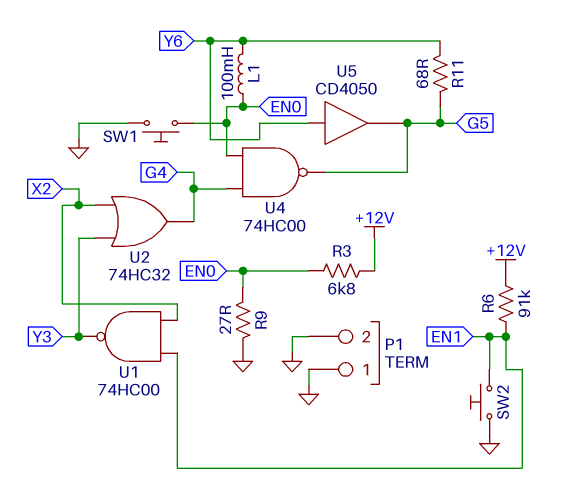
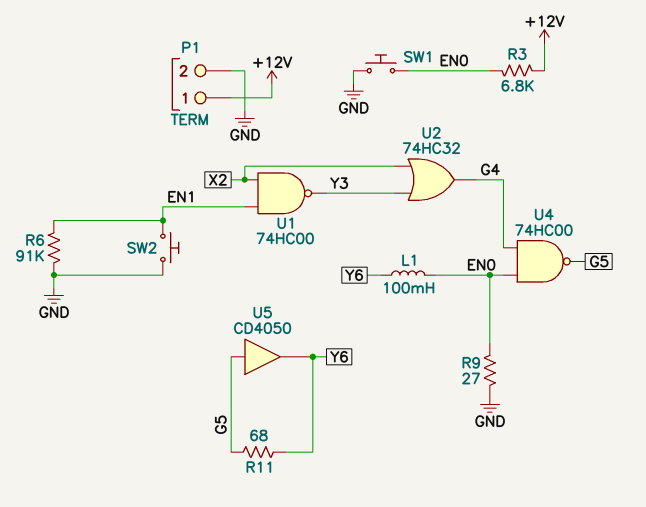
P1 pin 1: GND -> +12V
R6: 91k (+12V, EN1) -> 91k (EN1, GND)
U5: buffer CD4050 (in Y6, out G5) -> buffer CD4050 (in G5, out Y6)

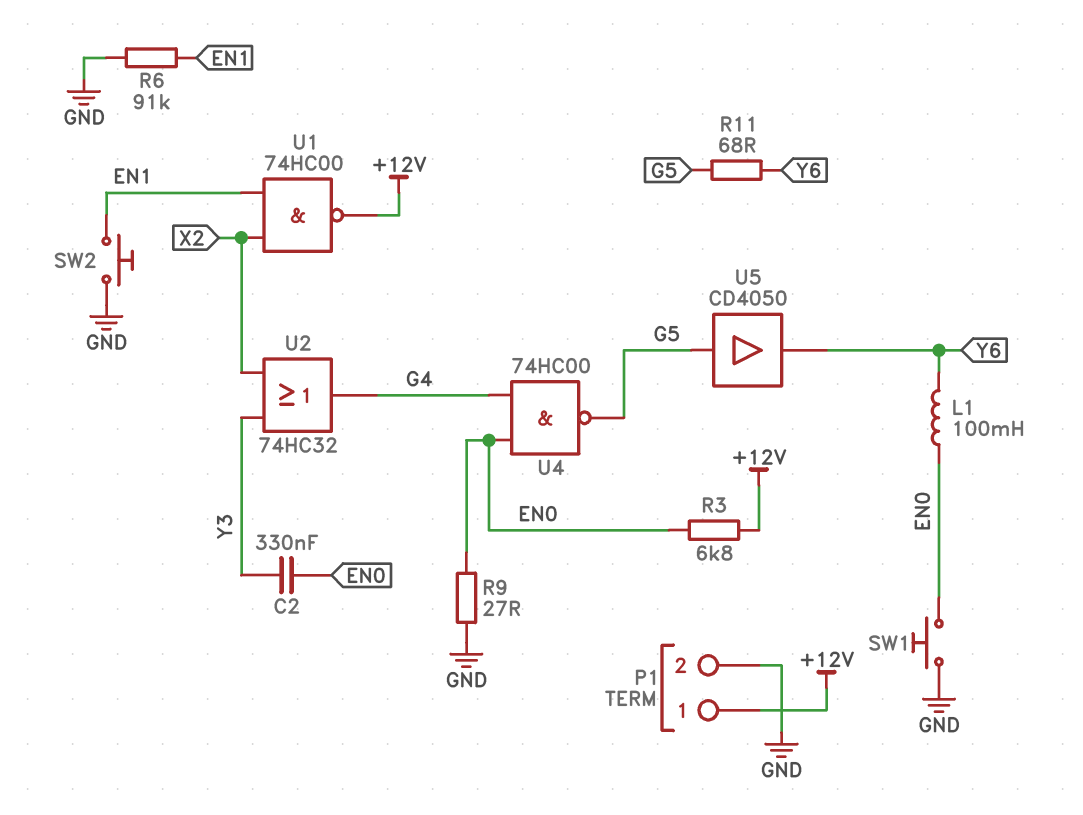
C2: none -> 330nF (EN0, Y3)
U1: NAND 74HC00 (in EN1, in X2, out Y3) -> NAND 74HC00 (in EN1, in X2, out +12V)

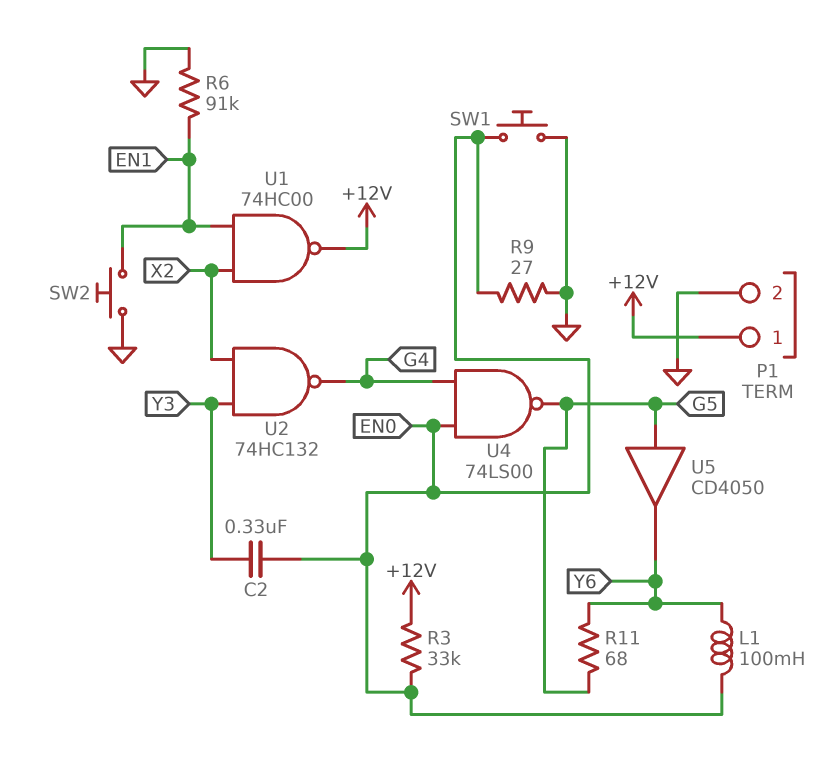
R3: 6.8k (+12V, EN0) -> 33k (+12V, EN0)
U2: OR 74HC32 (in X2, in Y3, out G4) -> NAND 74HC132 (in X2, in Y3, out G4)
U4: NAND 74HC00 (in EN0, in G4, out G5) -> NAND 74LS00 (in EN0, in G4, out G5)

